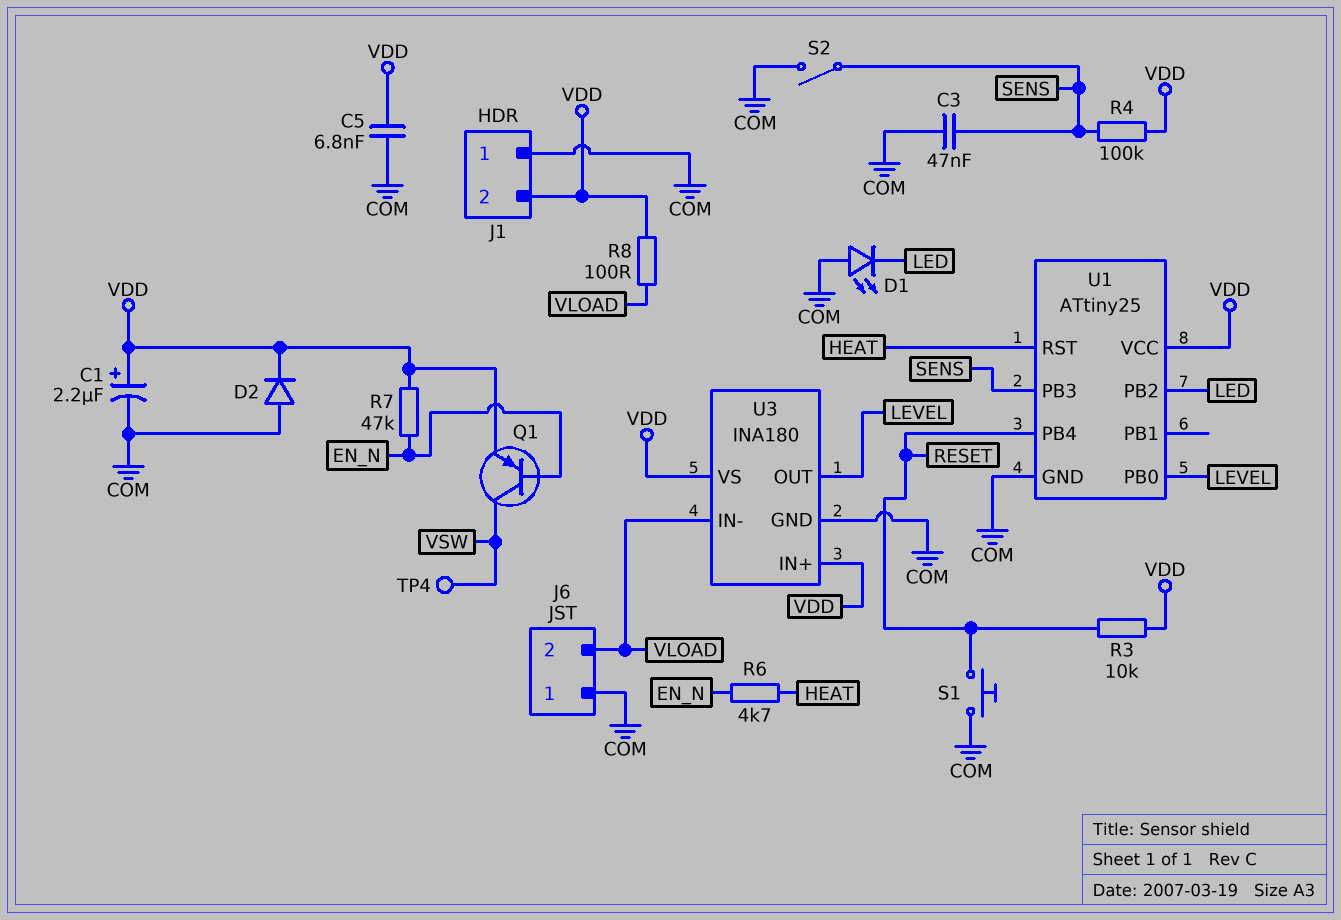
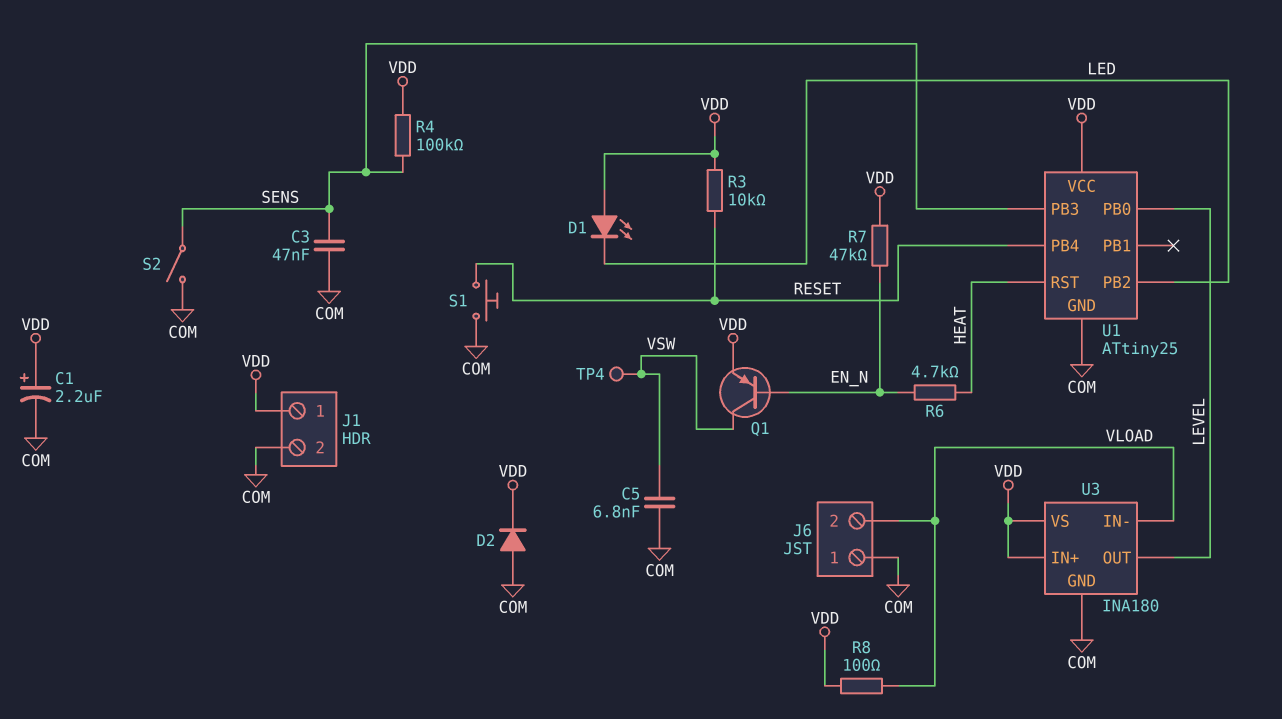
C5: 6.8nF (COM, VDD) -> 6.8nF (COM, VSW)
D1: LED (A COM, K LED) -> LED (A VDD, K LED)
J1 pin 1: COM -> VDD
J1 pin 2: VDD -> COM

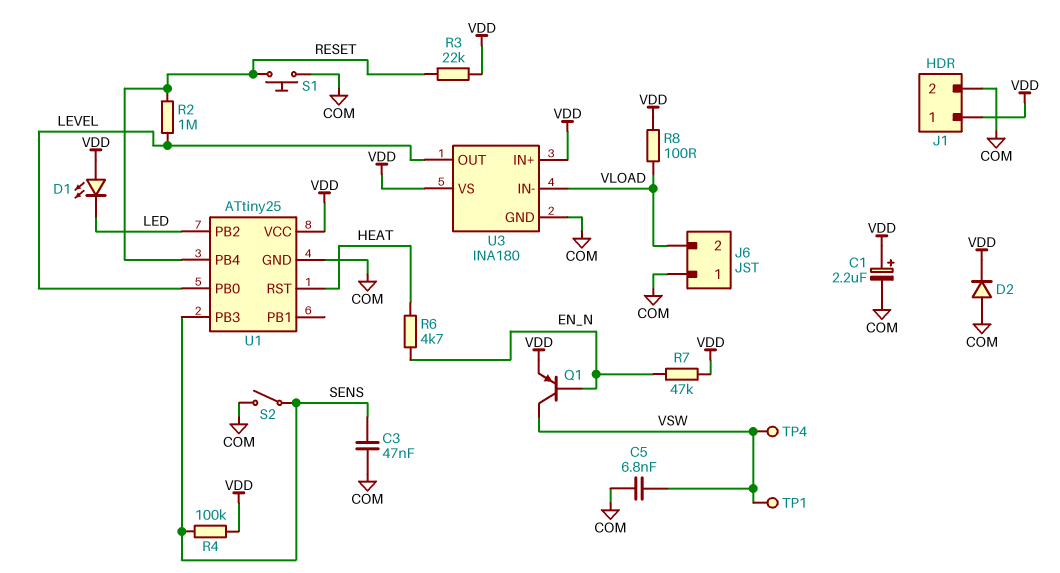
R2: none -> 1M (LEVEL, RESET)
R3: 10k (RESET, VDD) -> 22k (RESET, VDD)
TP1: none -> test point (VSW)

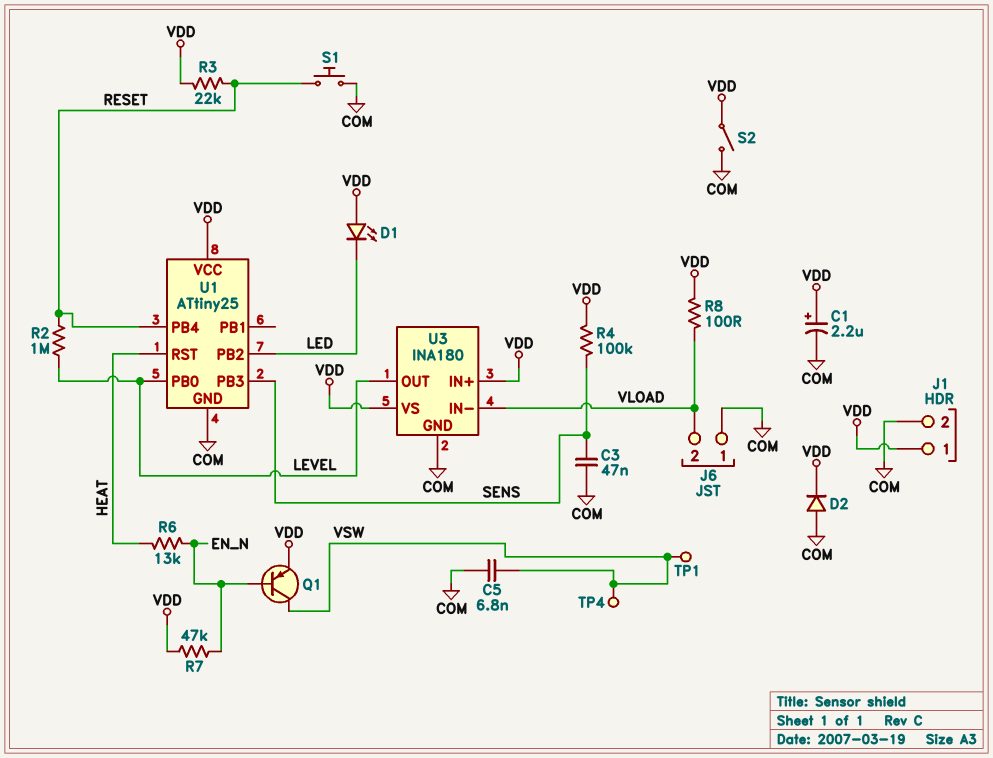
R6: 4.7k (EN_N, HEAT) -> 13k (EN_N, HEAT)
S2: switch (COM, SENS) -> switch (COM, VDD)

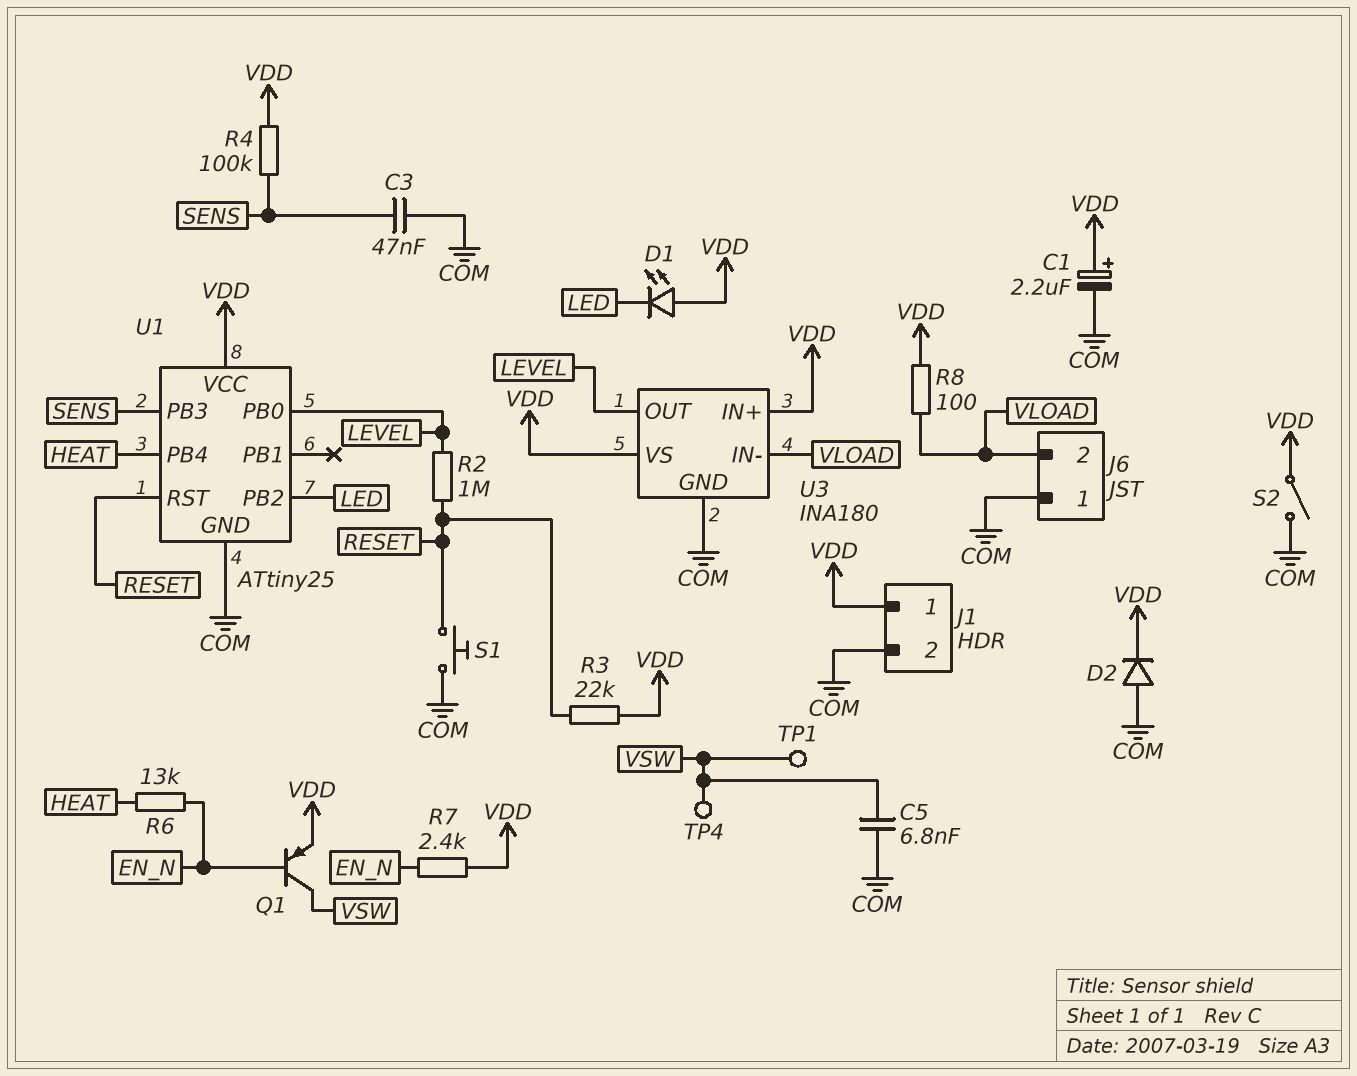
R7: 47k (EN_N, VDD) -> 2.4k (EN_N, VDD)
U1 pin PB4: RESET -> HEAT
U1 pin RST: HEAT -> RESET

